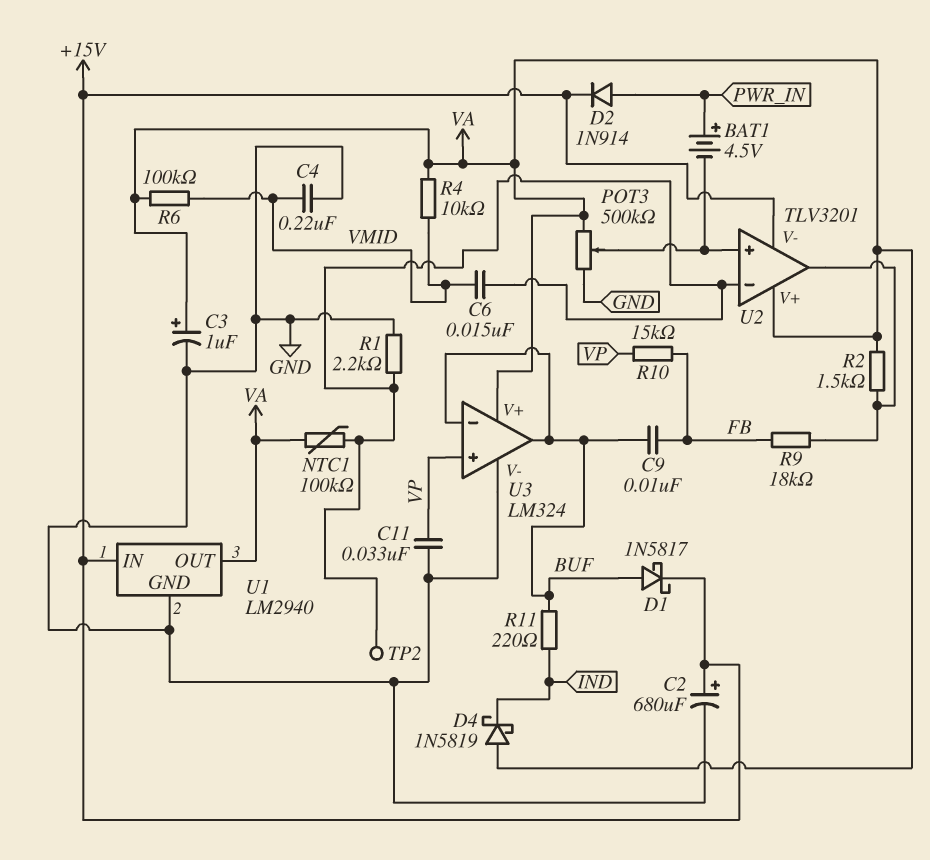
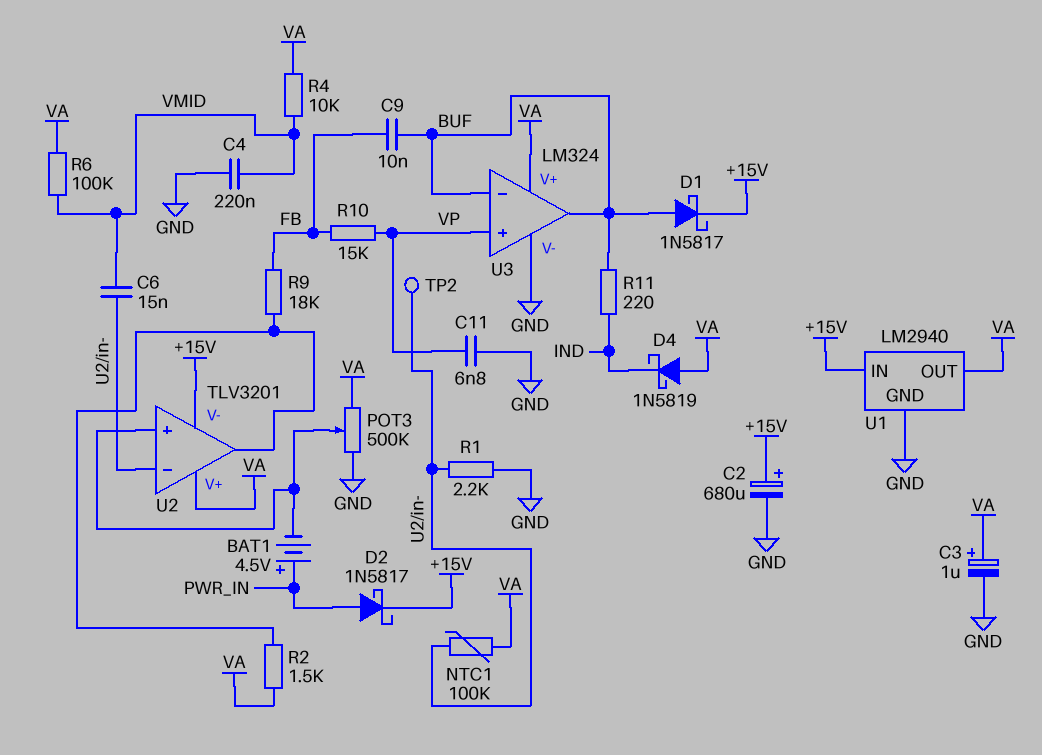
C11: 33nF (GND, VP) -> 6.8nF (GND, VP)
D2: diode 1N914 (A PWR_IN, K +15V) -> schottky 1N5817 (A PWR_IN, K +15V)

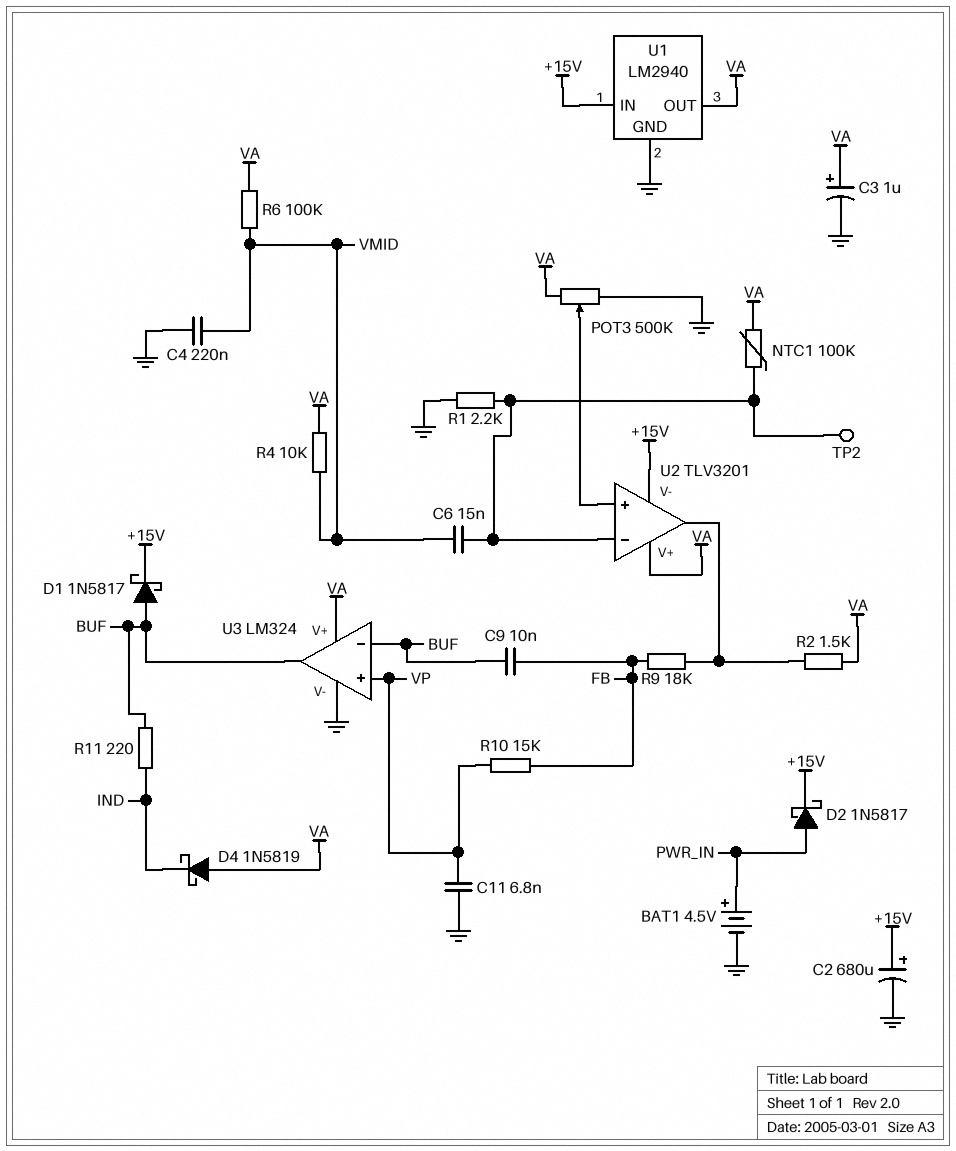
BAT1: 4.5V (plus PWR_IN, minus U2/in+) -> 4.5V (plus PWR_IN, minus GND)

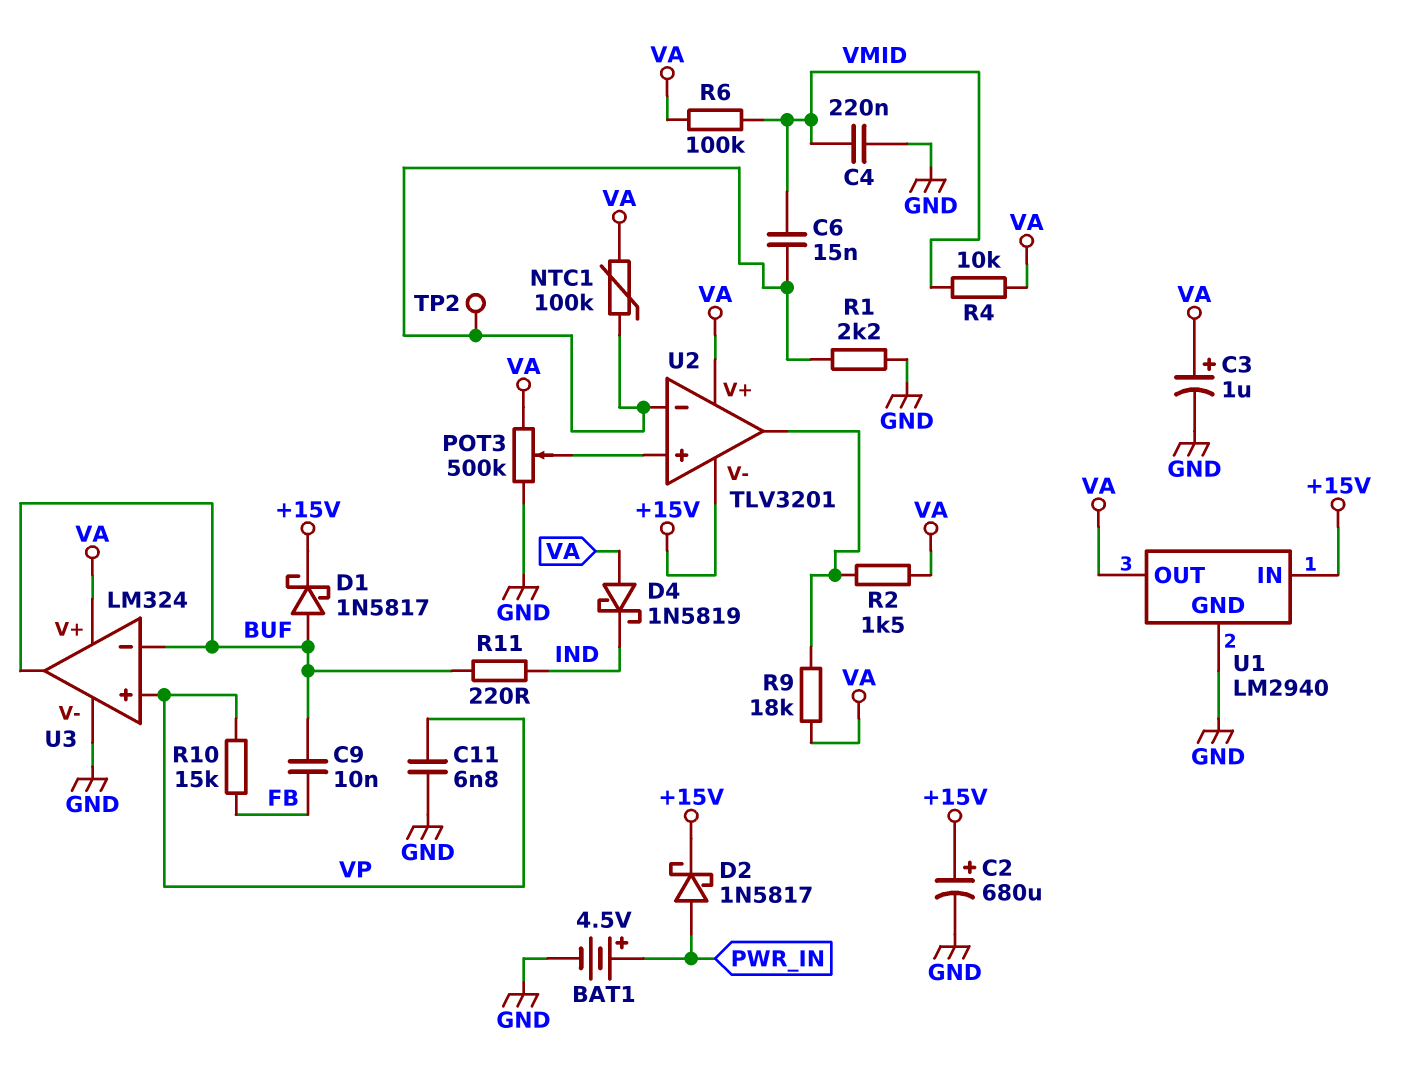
R9: 18k (FB, U2/out) -> 18k (U2/out, VA)

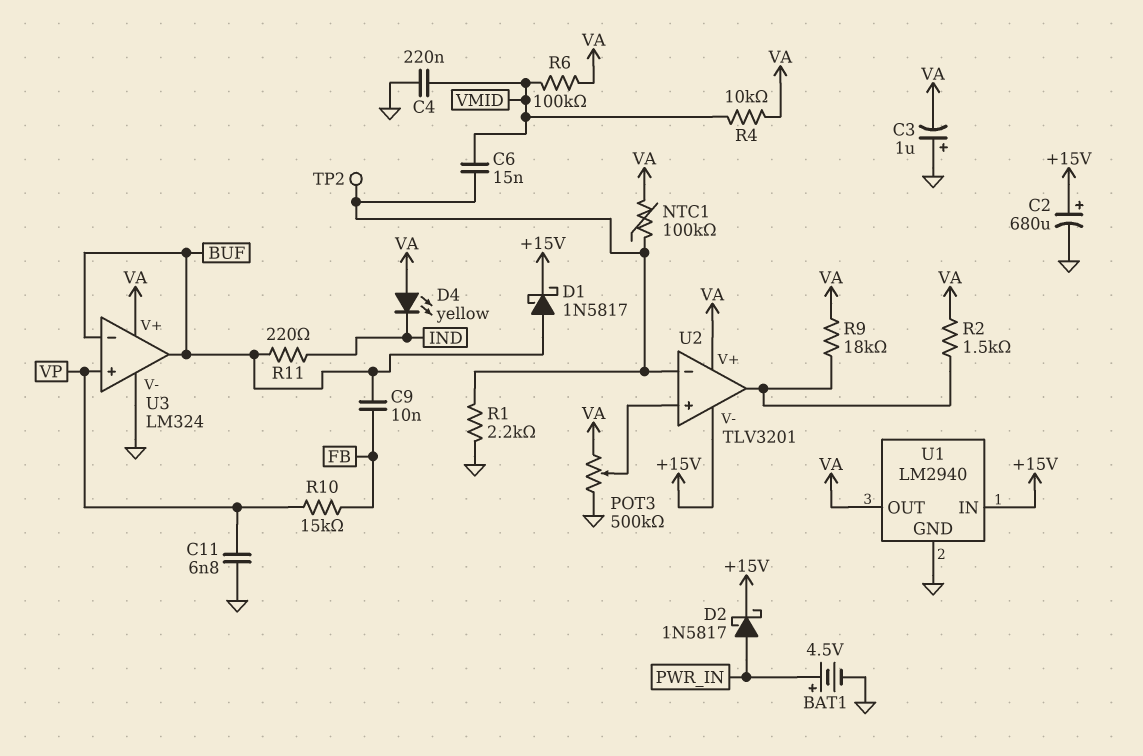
C3: 1uF (plus VA, minus GND) -> 1uF (plus GND, minus VA)
D4: schottky 1N5819 (A VA, K IND) -> LED yellow (A VA, K IND)

